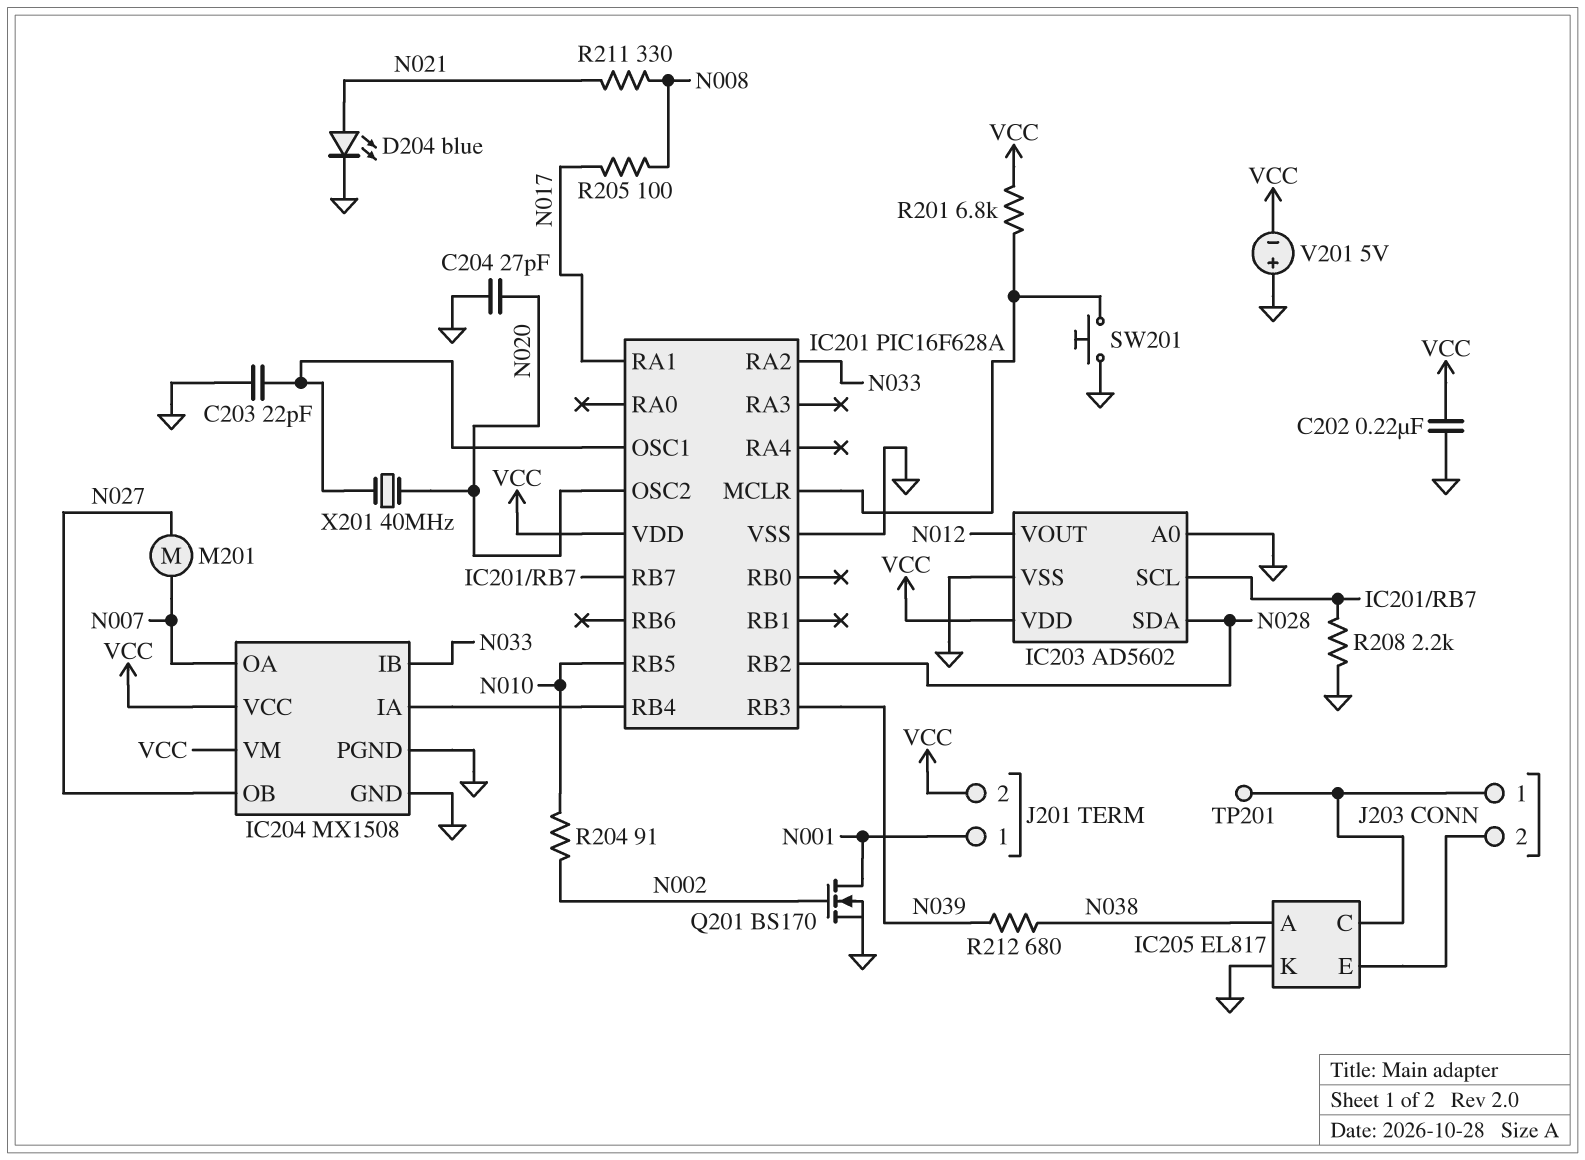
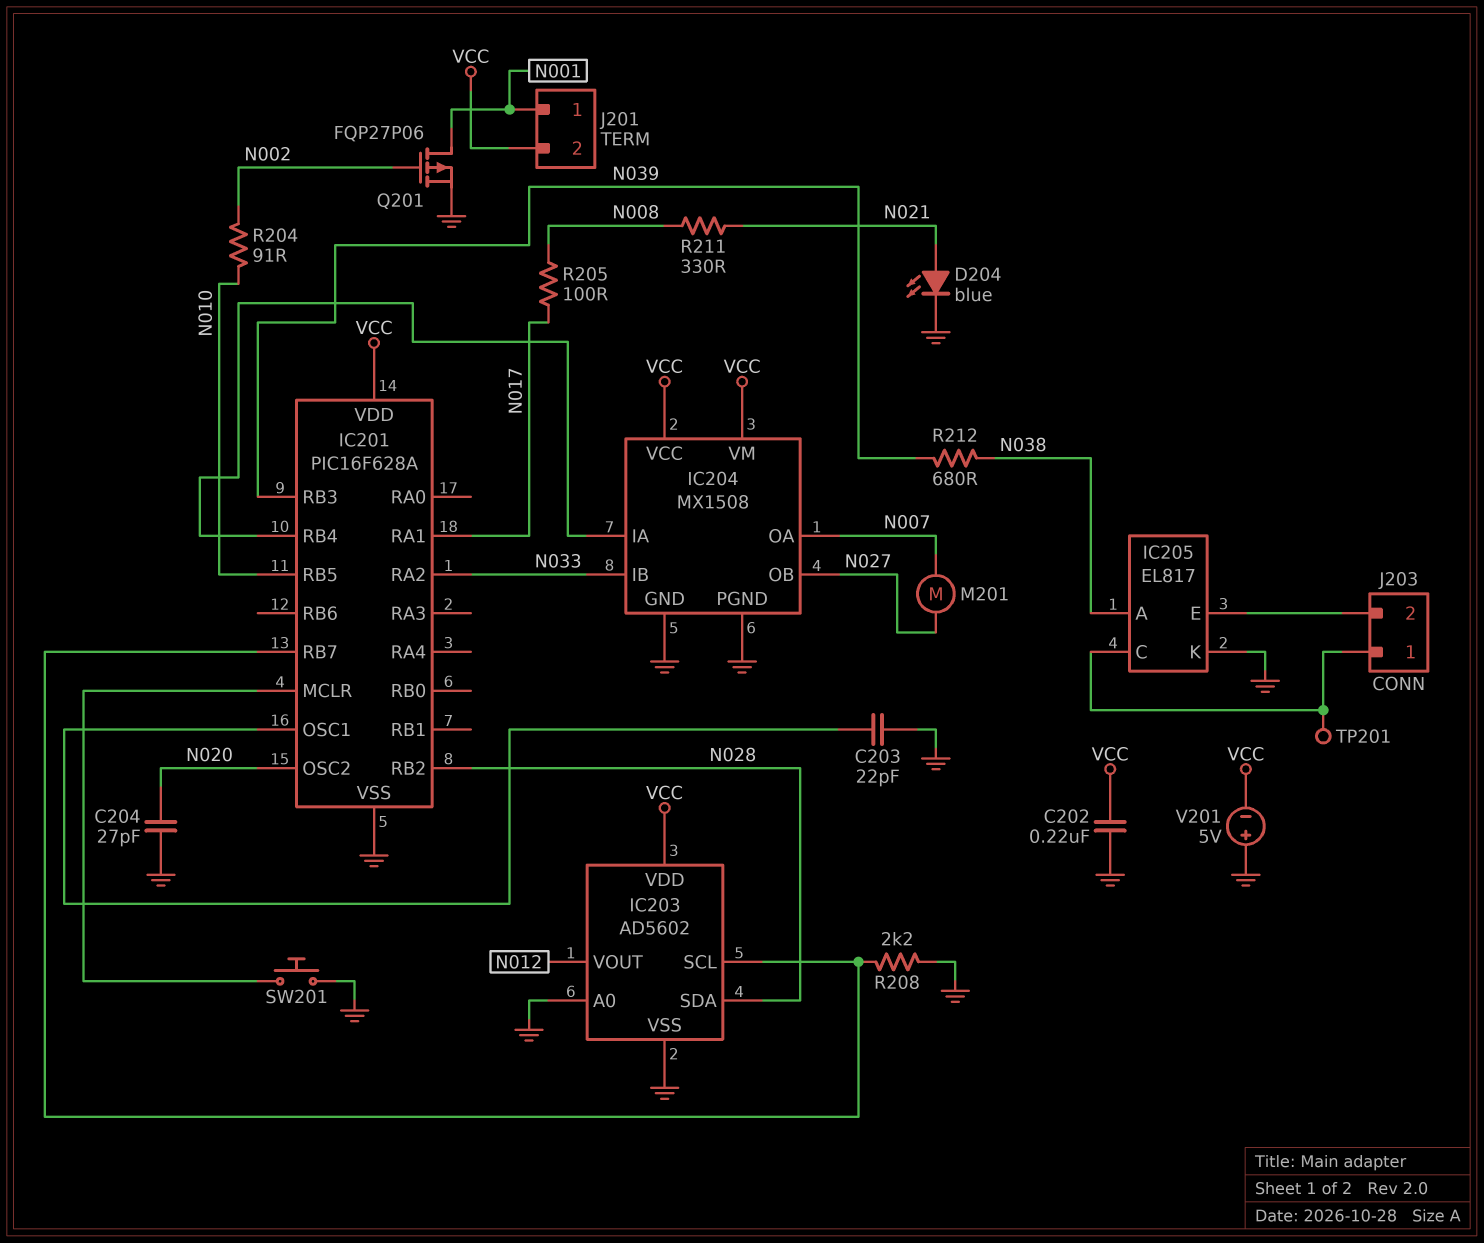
Q201: NMOS BS170 (G N002, D N001, S GND) -> PMOS FQP27P06 (G N002, D N001, S GND)
R201: 6.8k (IC201/MCLR, VCC) -> none
X201: 40MHz (IC201/OSC1, N020) -> none

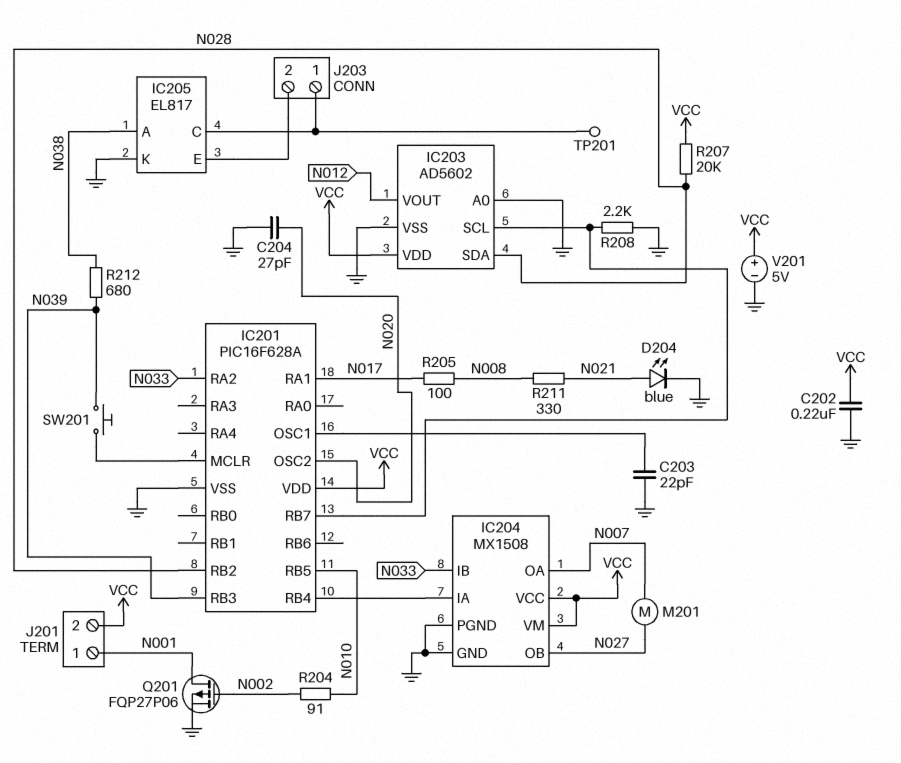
R207: none -> 20k (N028, VCC)
SW201: button (GND, IC201/MCLR) -> button (IC201/MCLR, N039)
V201: 5V (plus GND, minus VCC) -> 5V (plus VCC, minus GND)

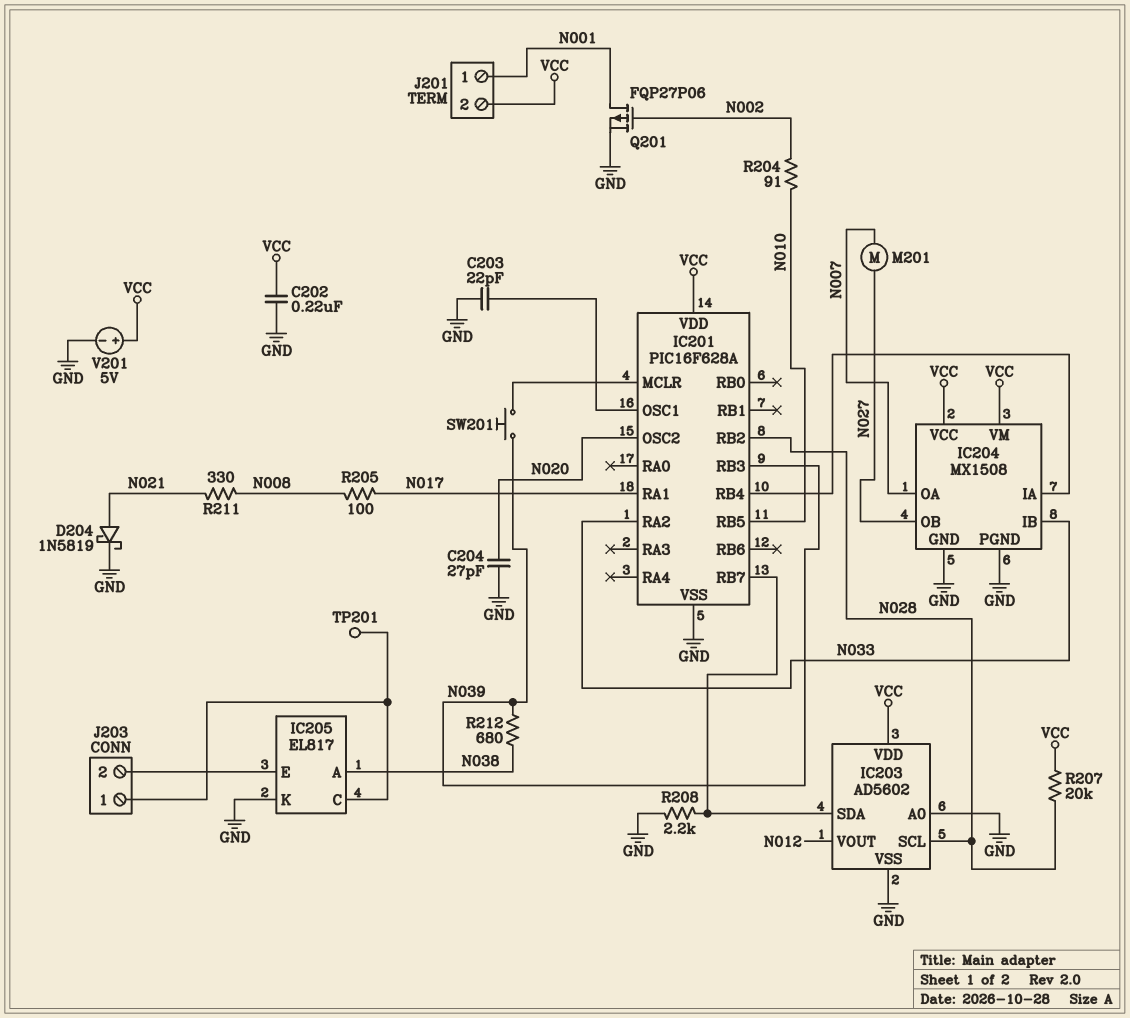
D204: LED blue (A N021, K GND) -> schottky 1N5819 (A N021, K GND)
IC203 pin SCL: IC201/RB7 -> N028
IC203 pin SDA: N028 -> IC201/RB7

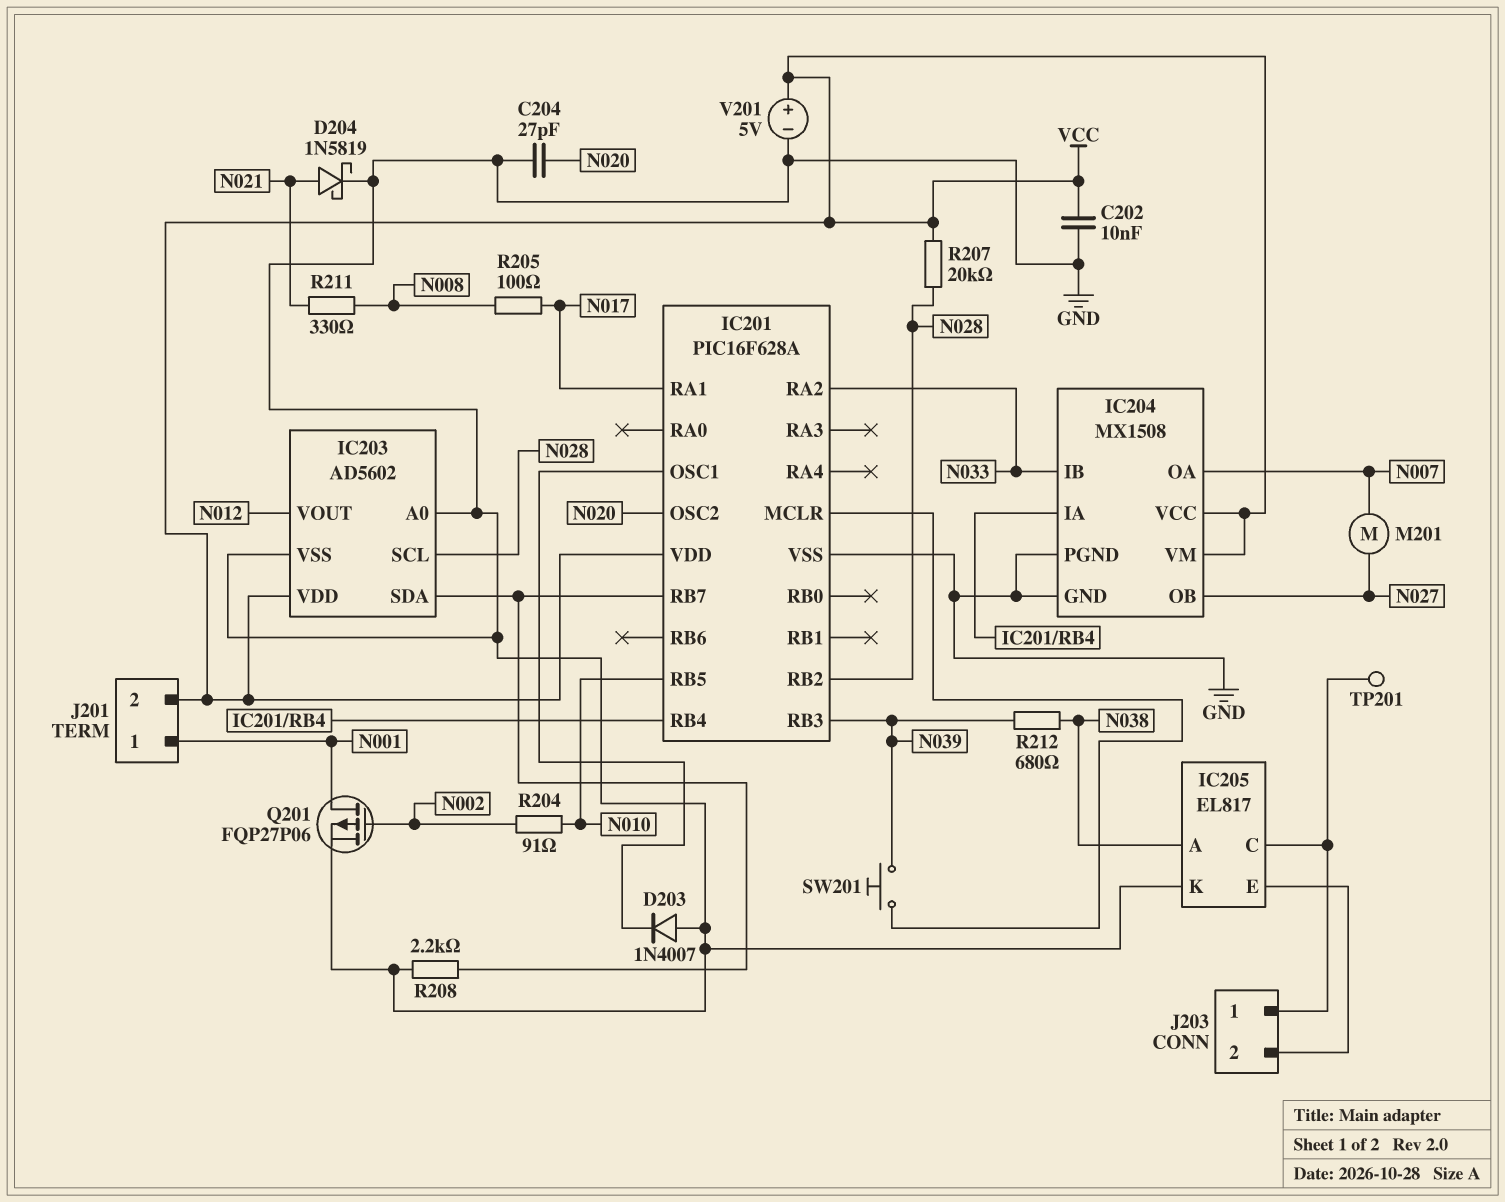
C202: 220nF (GND, VCC) -> 10nF (GND, VCC)
C203: 22pF (GND, IC201/OSC1) -> none
D203: none -> diode 1N4007 (A GND, K IC201/OSC1)

